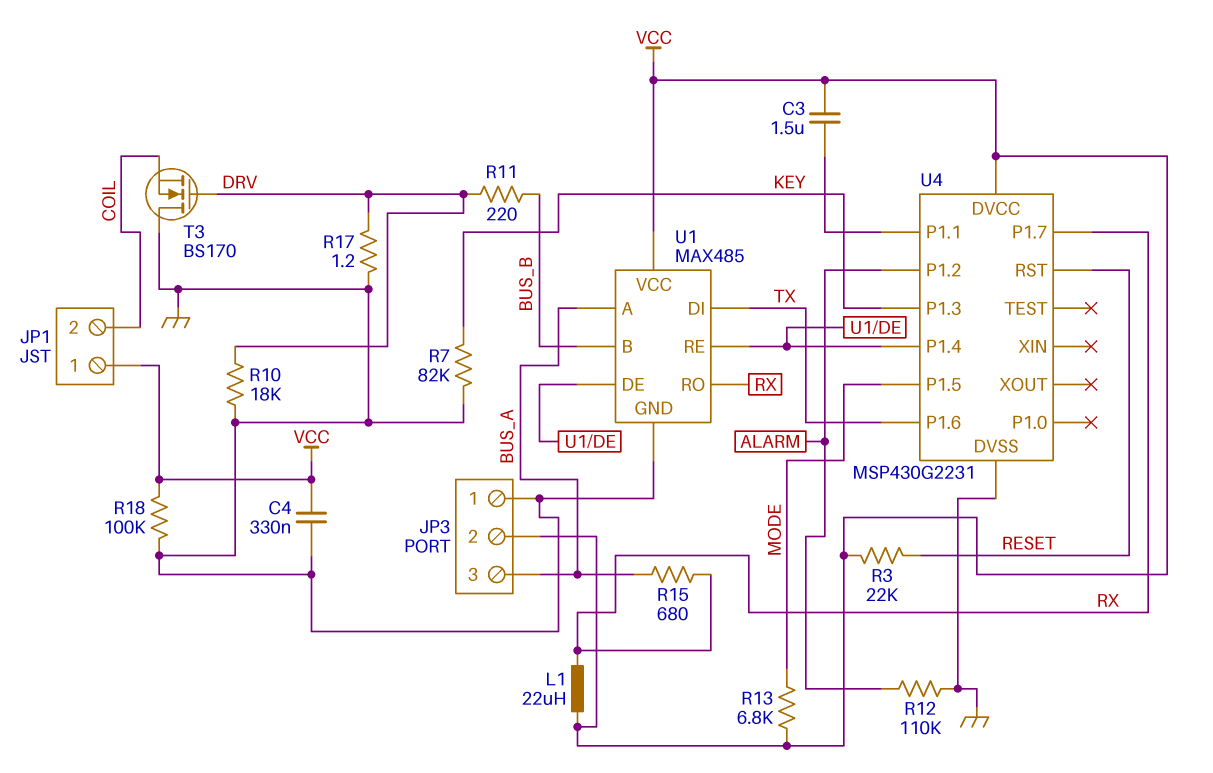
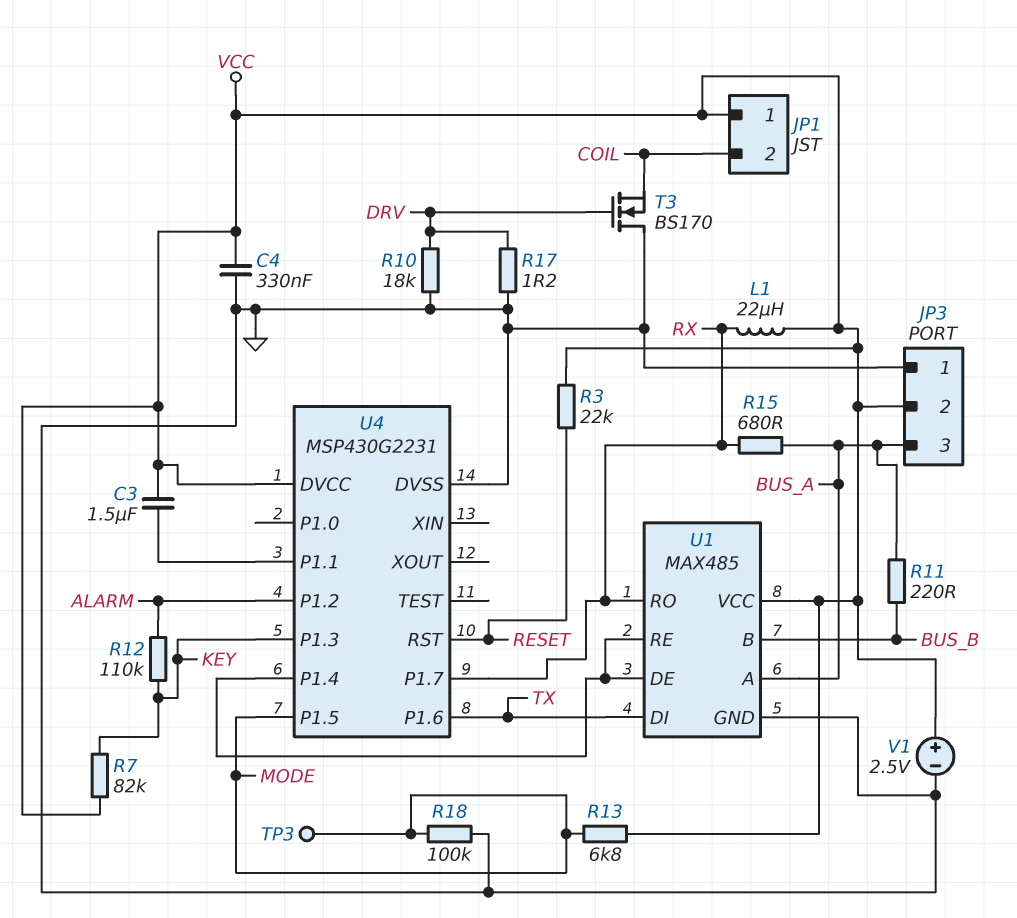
R7: 82k (GND, KEY) -> 82k (KEY, VCC)
R11: 220 (BUS_B, DRV) -> 220 (BUS_A, BUS_B)
R12: 110k (ALARM, GND) -> 110k (ALARM, KEY)
R18: 100k (GND, VCC) -> 100k (GND, MODE)
TP3: none -> test point (MODE)
V1: none -> 2.5V (plus VCC, minus GND)

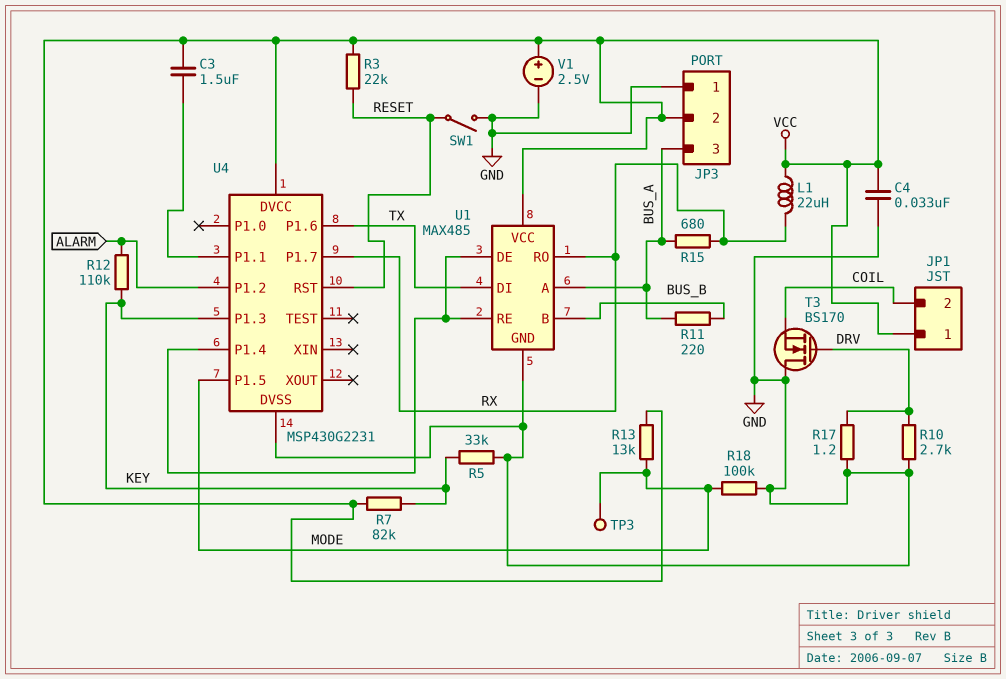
C4: 330nF (GND, VCC) -> 33nF (GND, VCC)
R5: none -> 33k (GND, KEY)
R10: 18k (DRV, GND) -> 2.7k (DRV, GND)
R13: 6.8k (MODE, VCC) -> 13k (MODE, VCC)
SW1: none -> switch (GND, RESET)

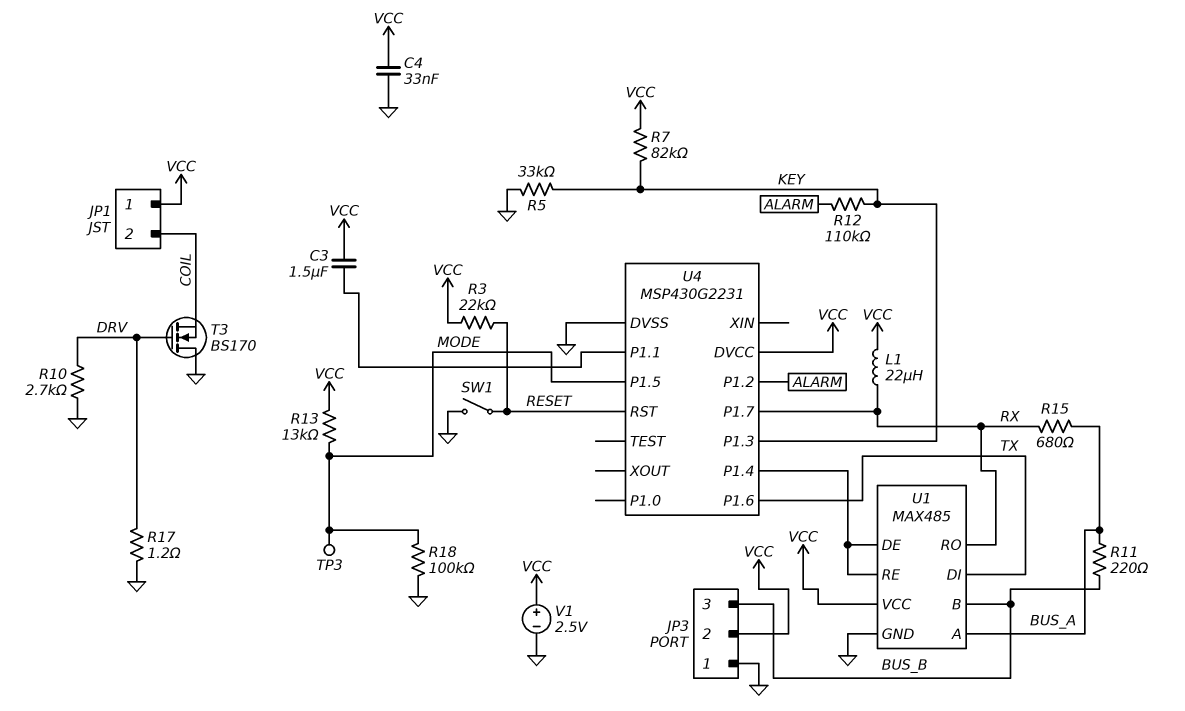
JP3 pin 3: BUS_A -> BUS_B

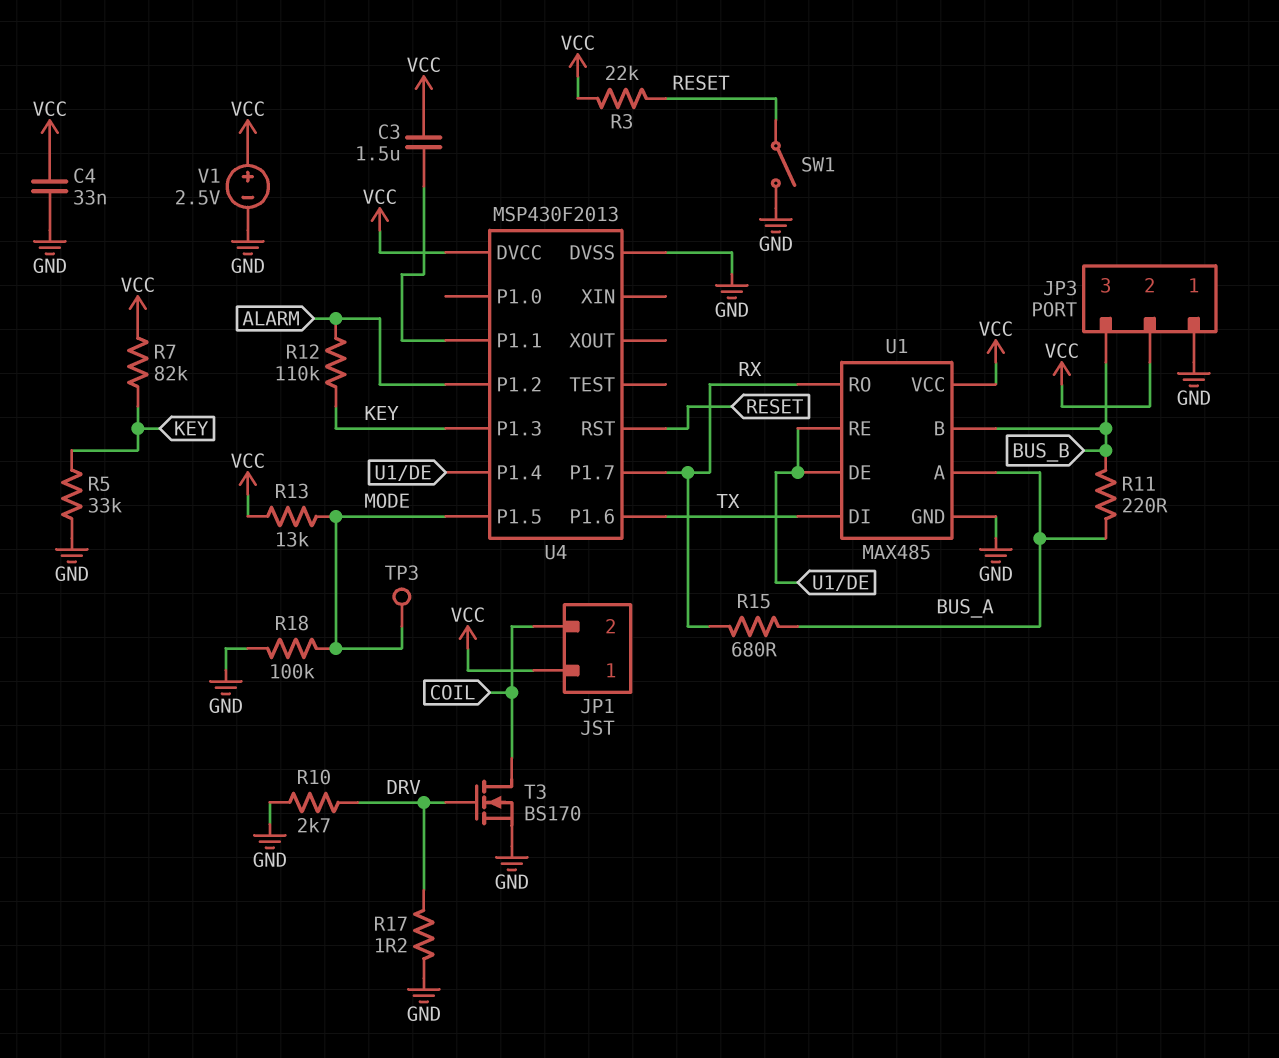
L1: 22uH (RX, VCC) -> none
T3: NMOS BS170 (G DRV, D GND, S COIL) -> NMOS BS170 (G DRV, D COIL, S GND)
U4: MSP430G2231 -> MSP430F2013

